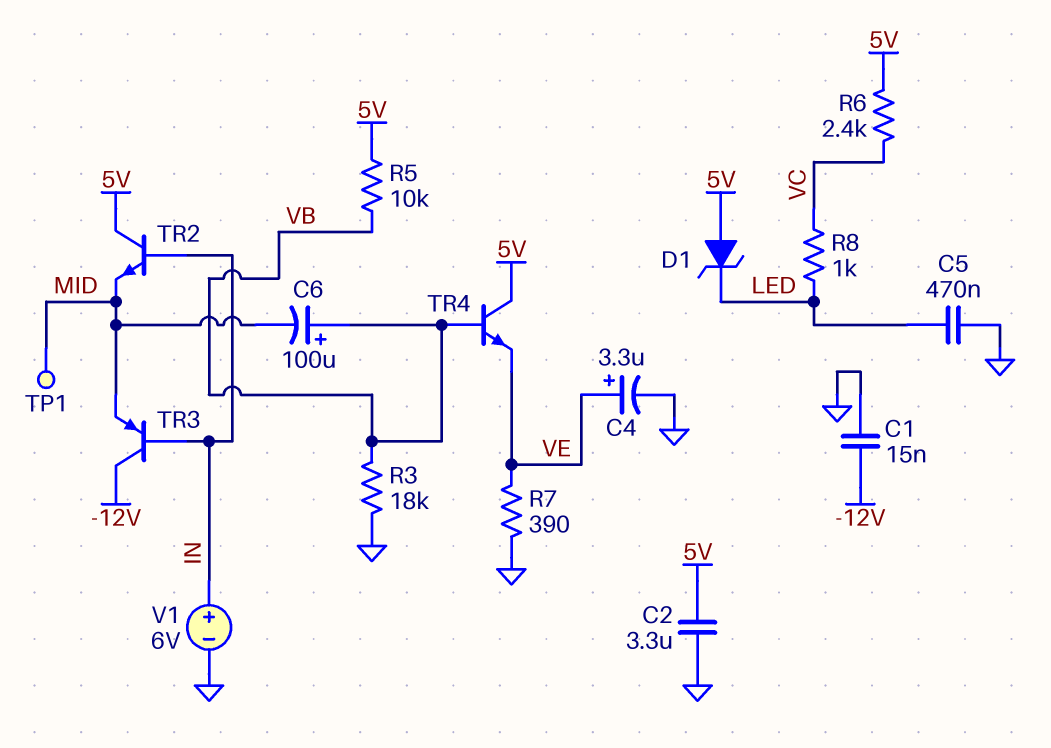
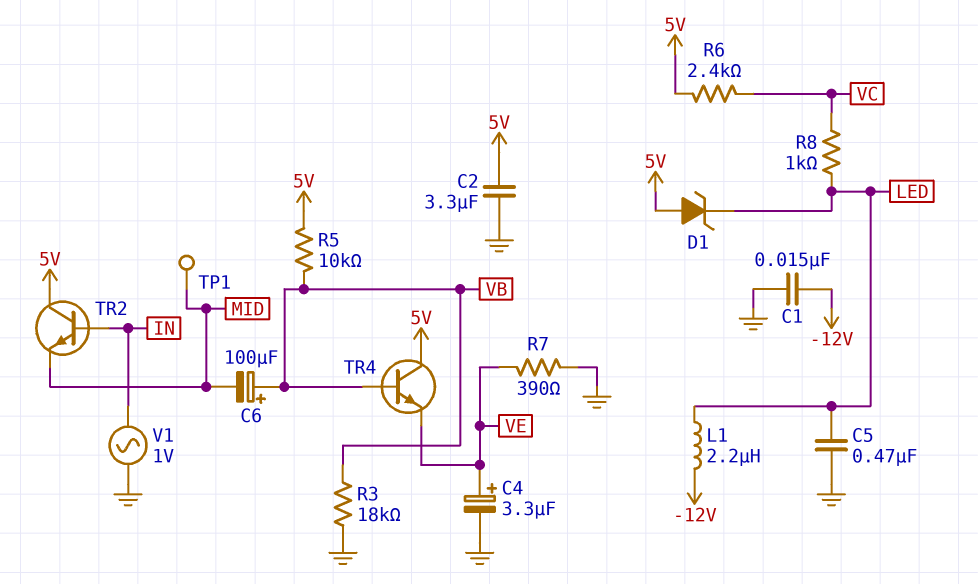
L1: none -> 2.2uH (-12V, LED)
TR3: PNP (B IN, C -12V, E MID) -> none
V1: 6V (plus IN, minus GND) -> AC 1V (GND, IN)

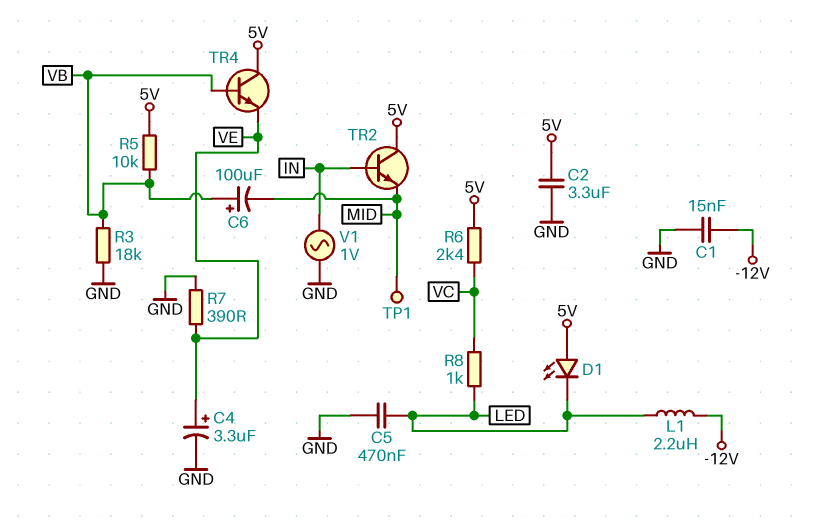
D1: zener (A 5V, K LED) -> LED (A 5V, K LED)

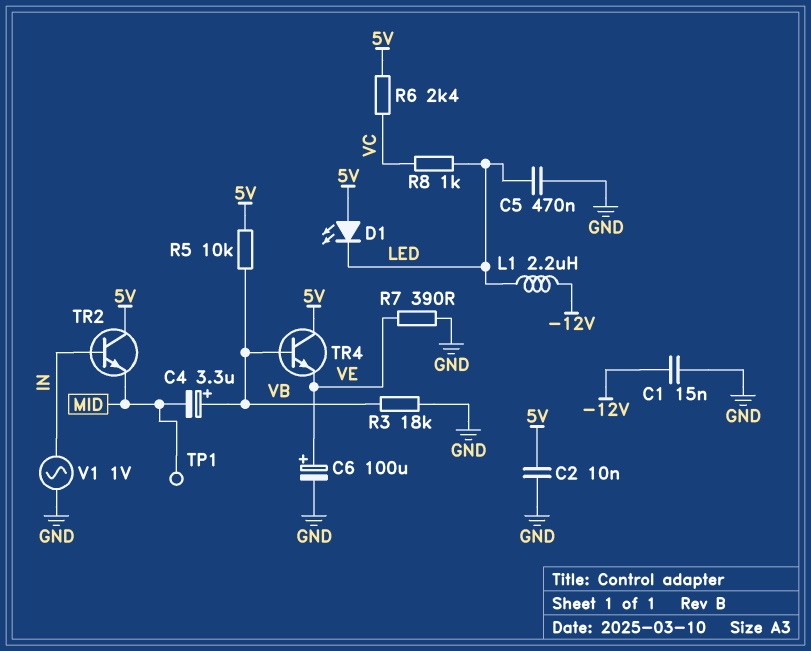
C2: 3.3uF (5V, GND) -> 10nF (5V, GND)
C4: 3.3uF (plus VE, minus GND) -> 3.3uF (plus VB, minus MID)
C6: 100uF (plus VB, minus MID) -> 100uF (plus VE, minus GND)

